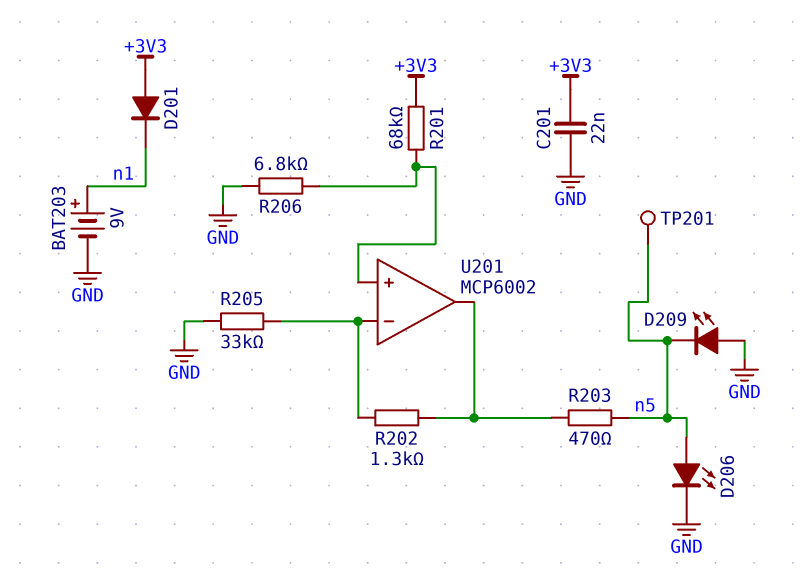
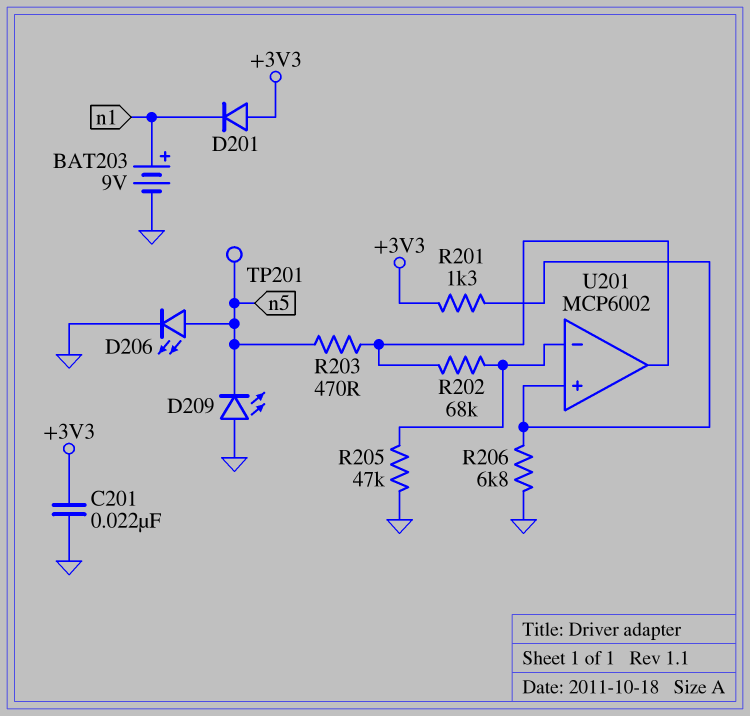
R201: 68k (+3V3, U201/in+) -> 1.3k (+3V3, U201/in+)
R202: 1.3k (U201/in-, U201/out) -> 68k (U201/in-, U201/out)
R205: 33k (GND, U201/in-) -> 47k (GND, U201/in-)

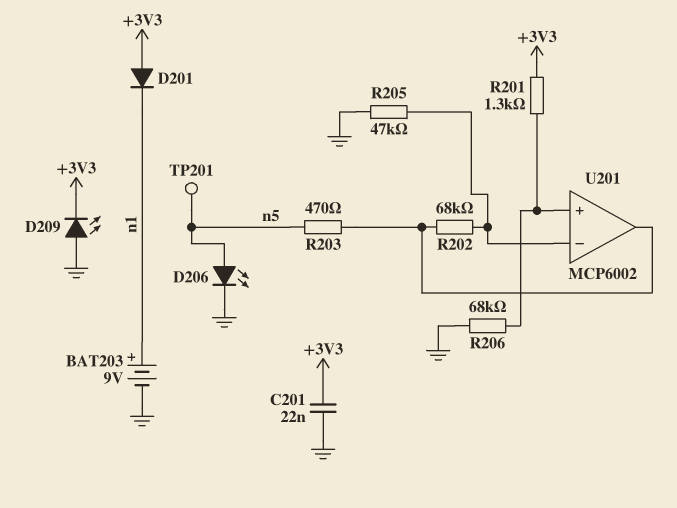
D209: LED (A GND, K n5) -> LED (A GND, K +3V3)
R206: 6.8k (GND, U201/in+) -> 68k (GND, U201/in+)

